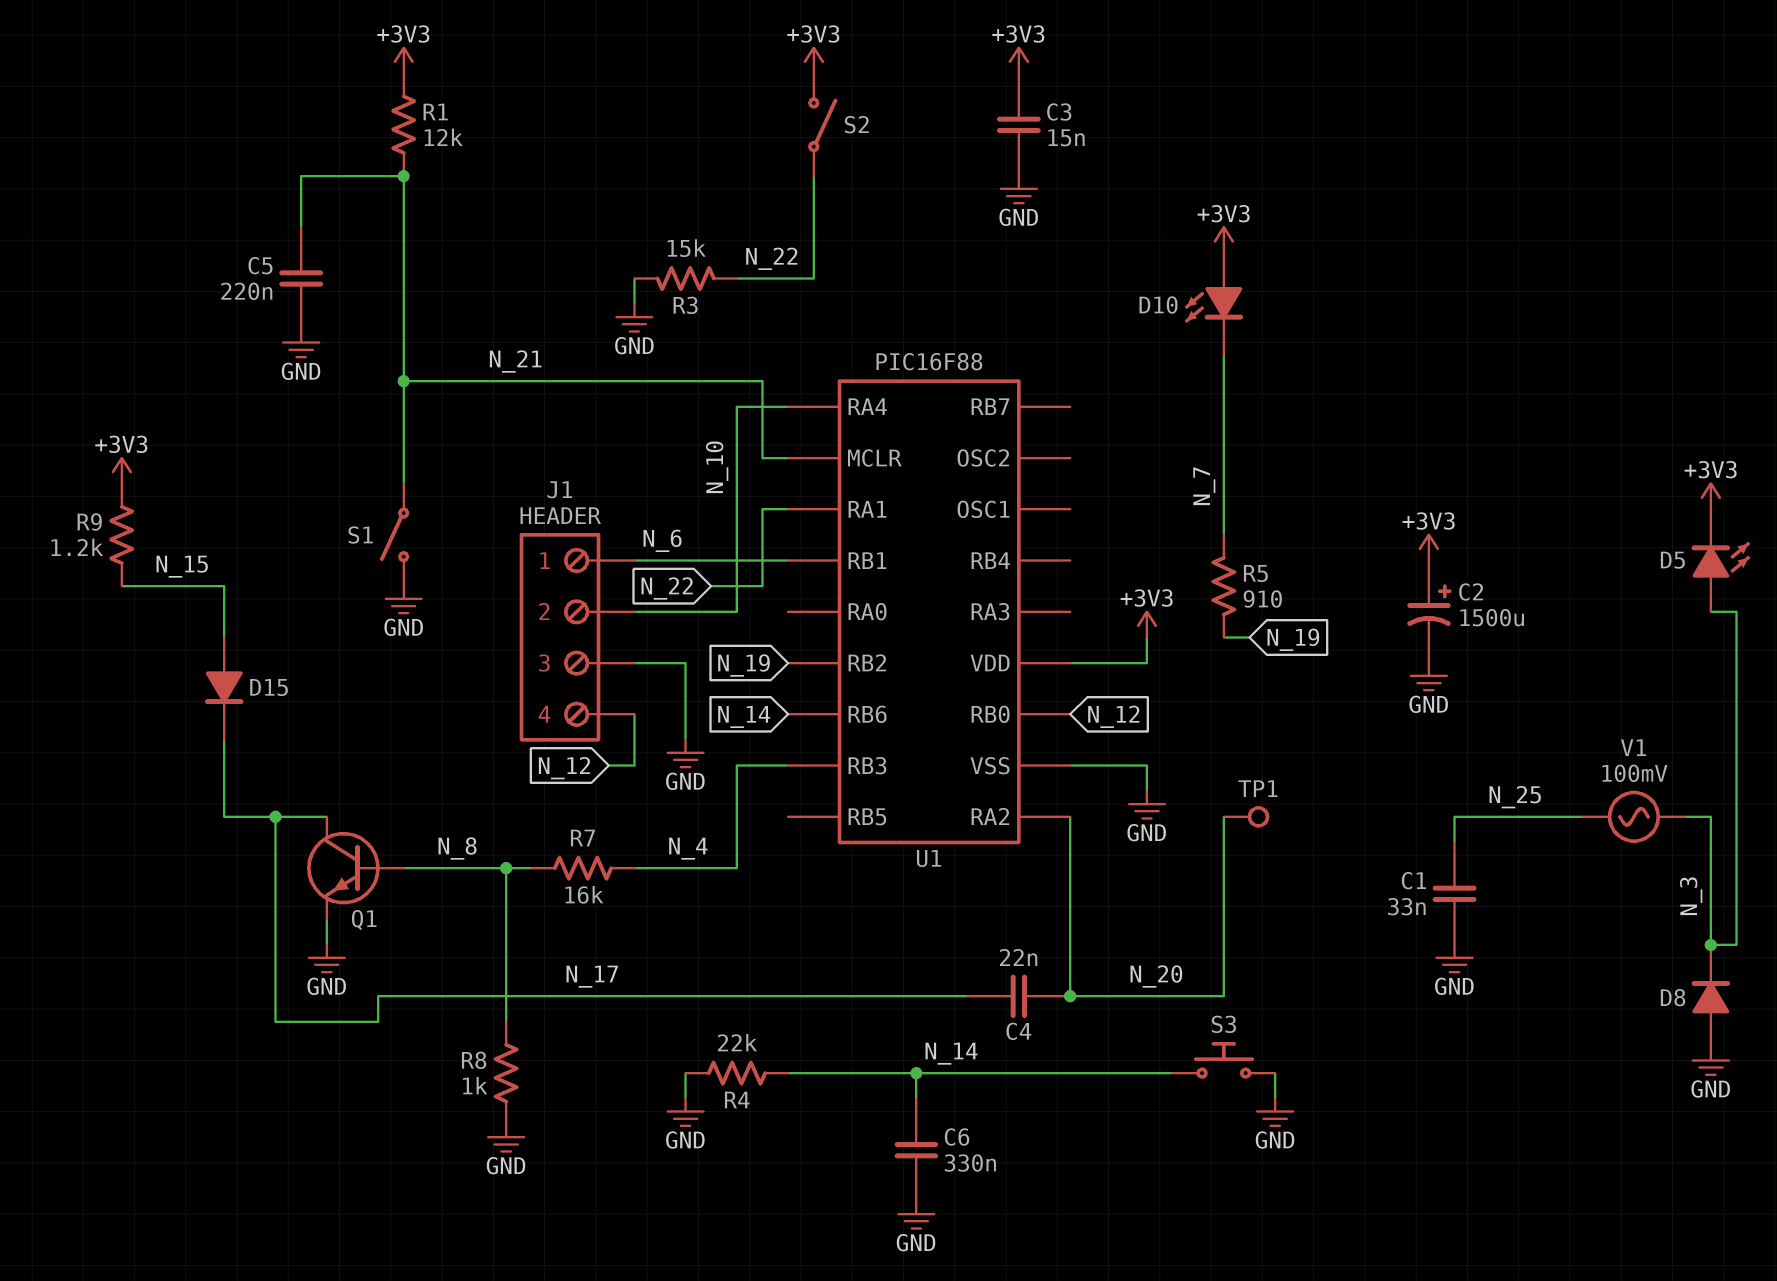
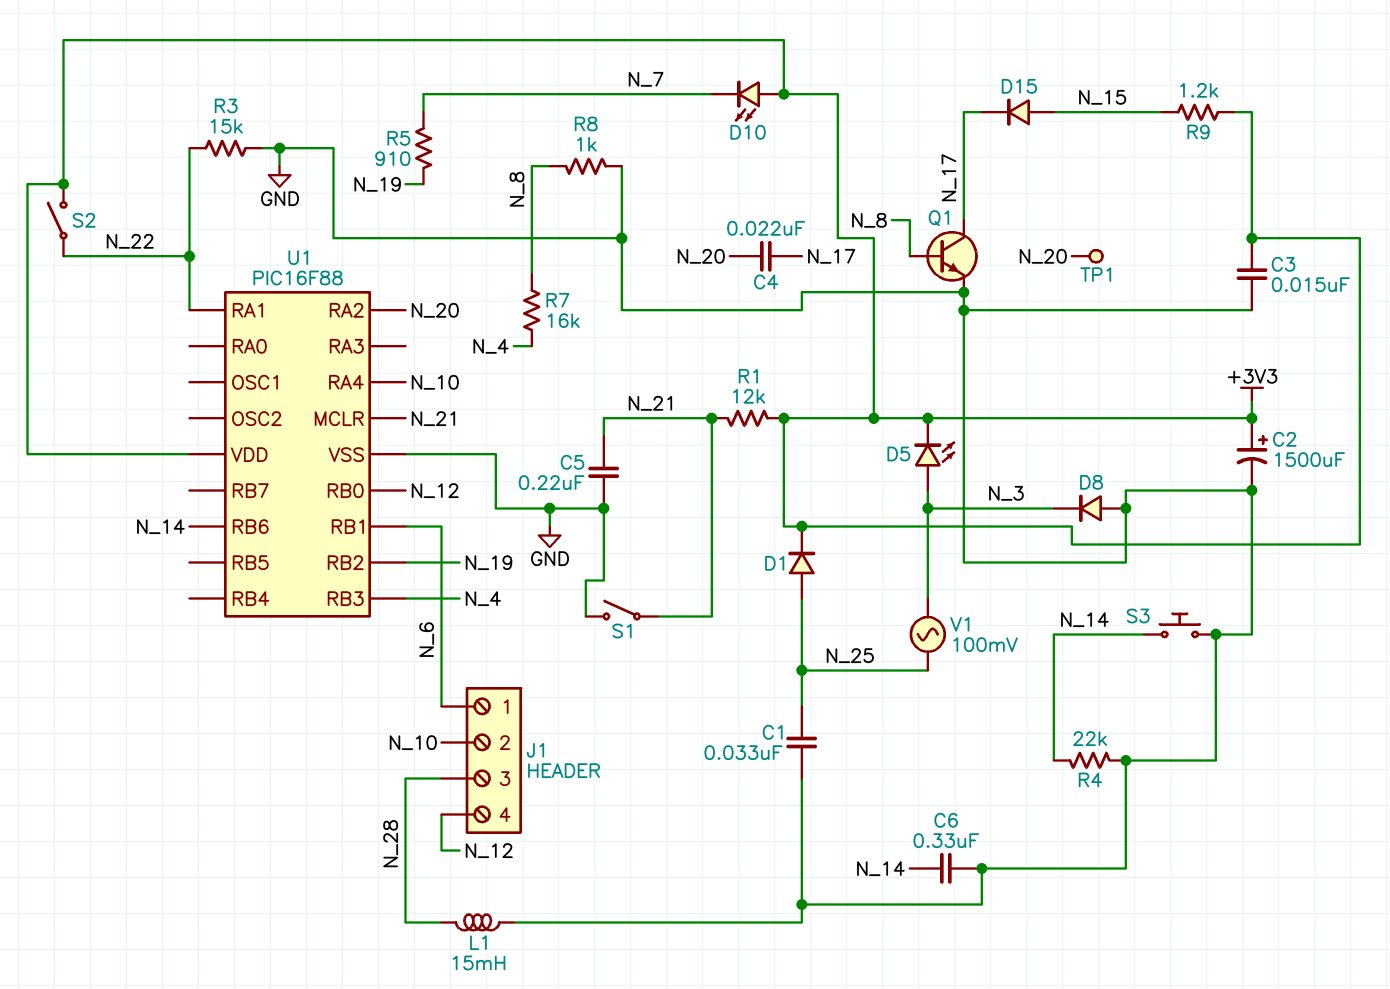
D1: none -> diode (A N_25, K +3V3)
J1 pin 3: GND -> N_28
L1: none -> 15mH (GND, N_28)

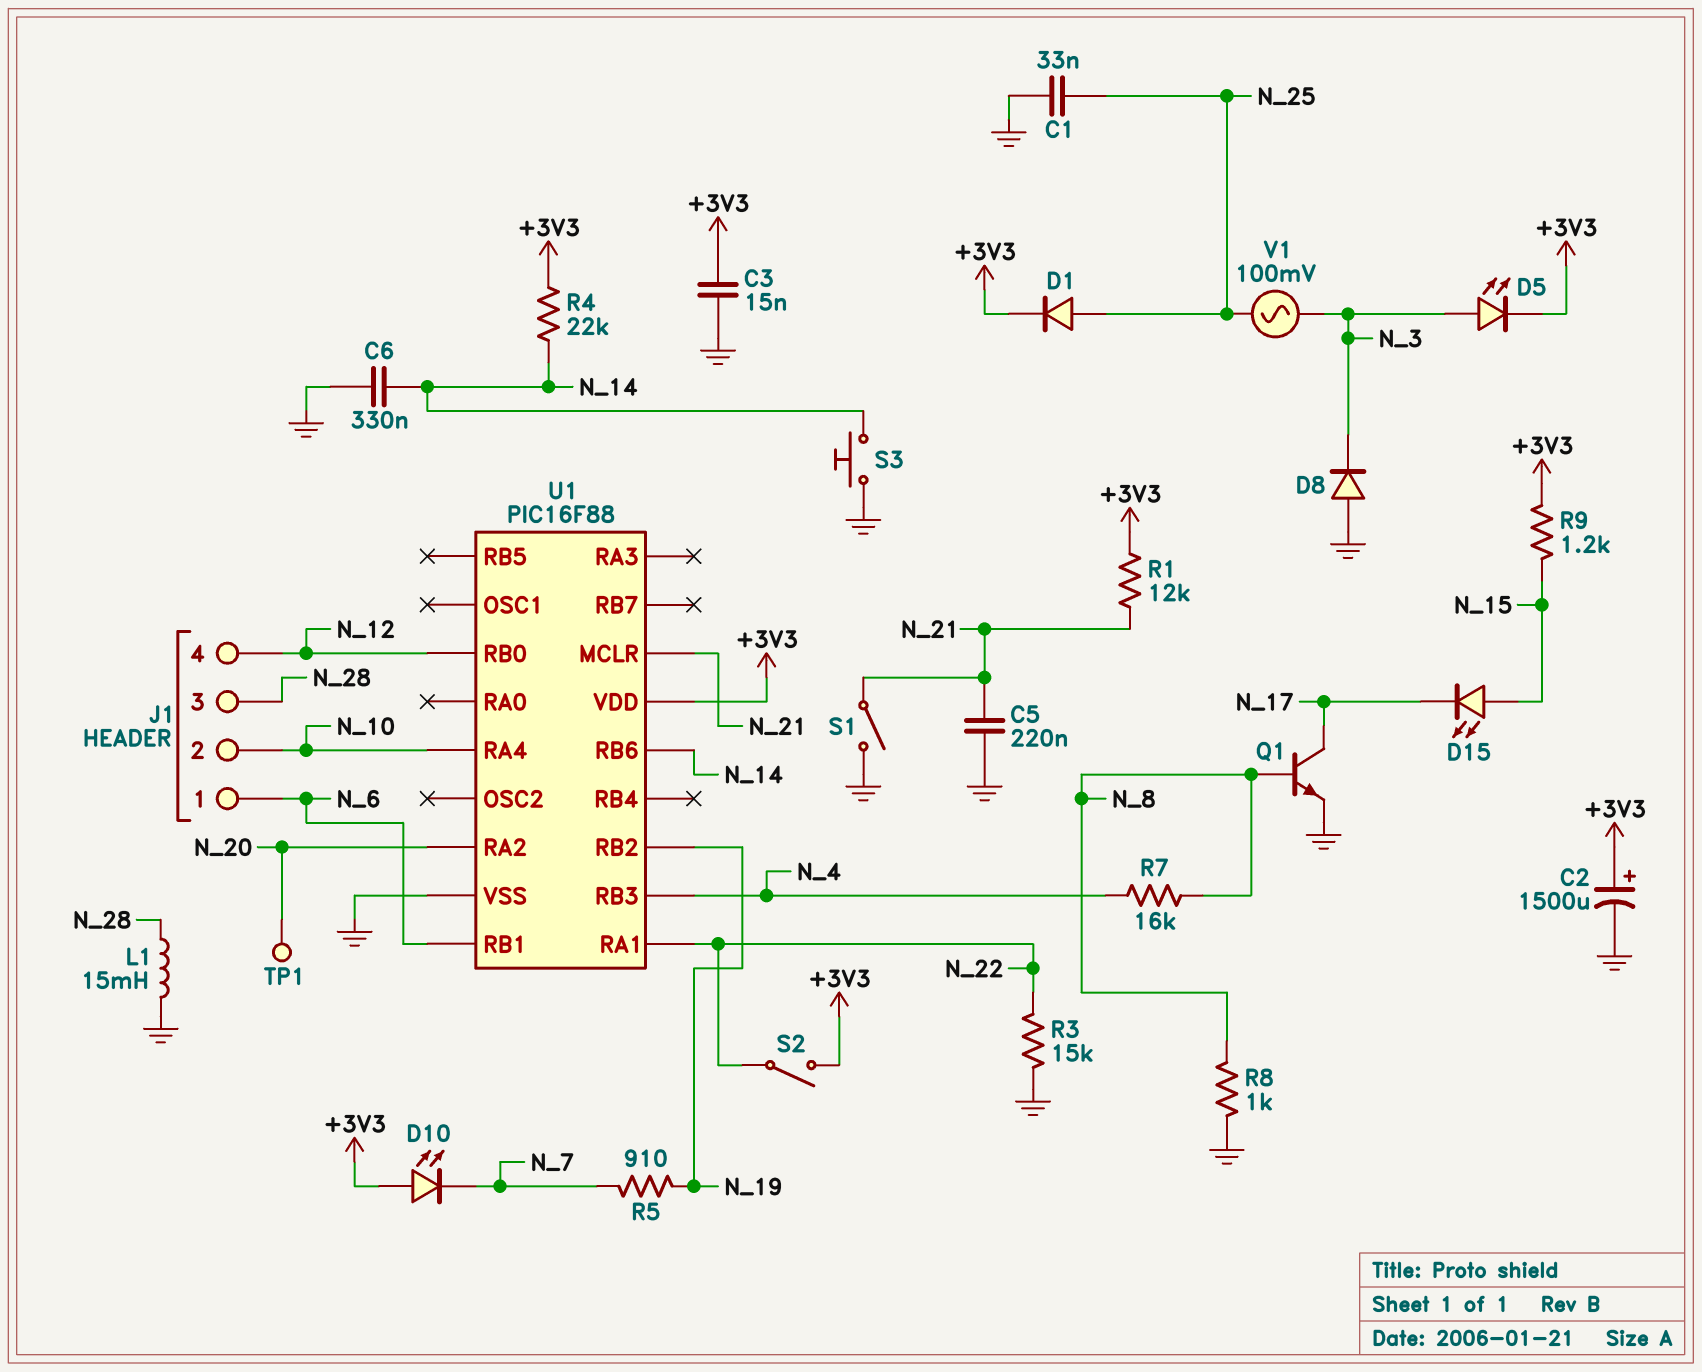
C4: 22nF (N_17, N_20) -> none
D15: diode (A N_15, K N_17) -> LED (A N_15, K N_17)
R4: 22k (GND, N_14) -> 22k (+3V3, N_14)

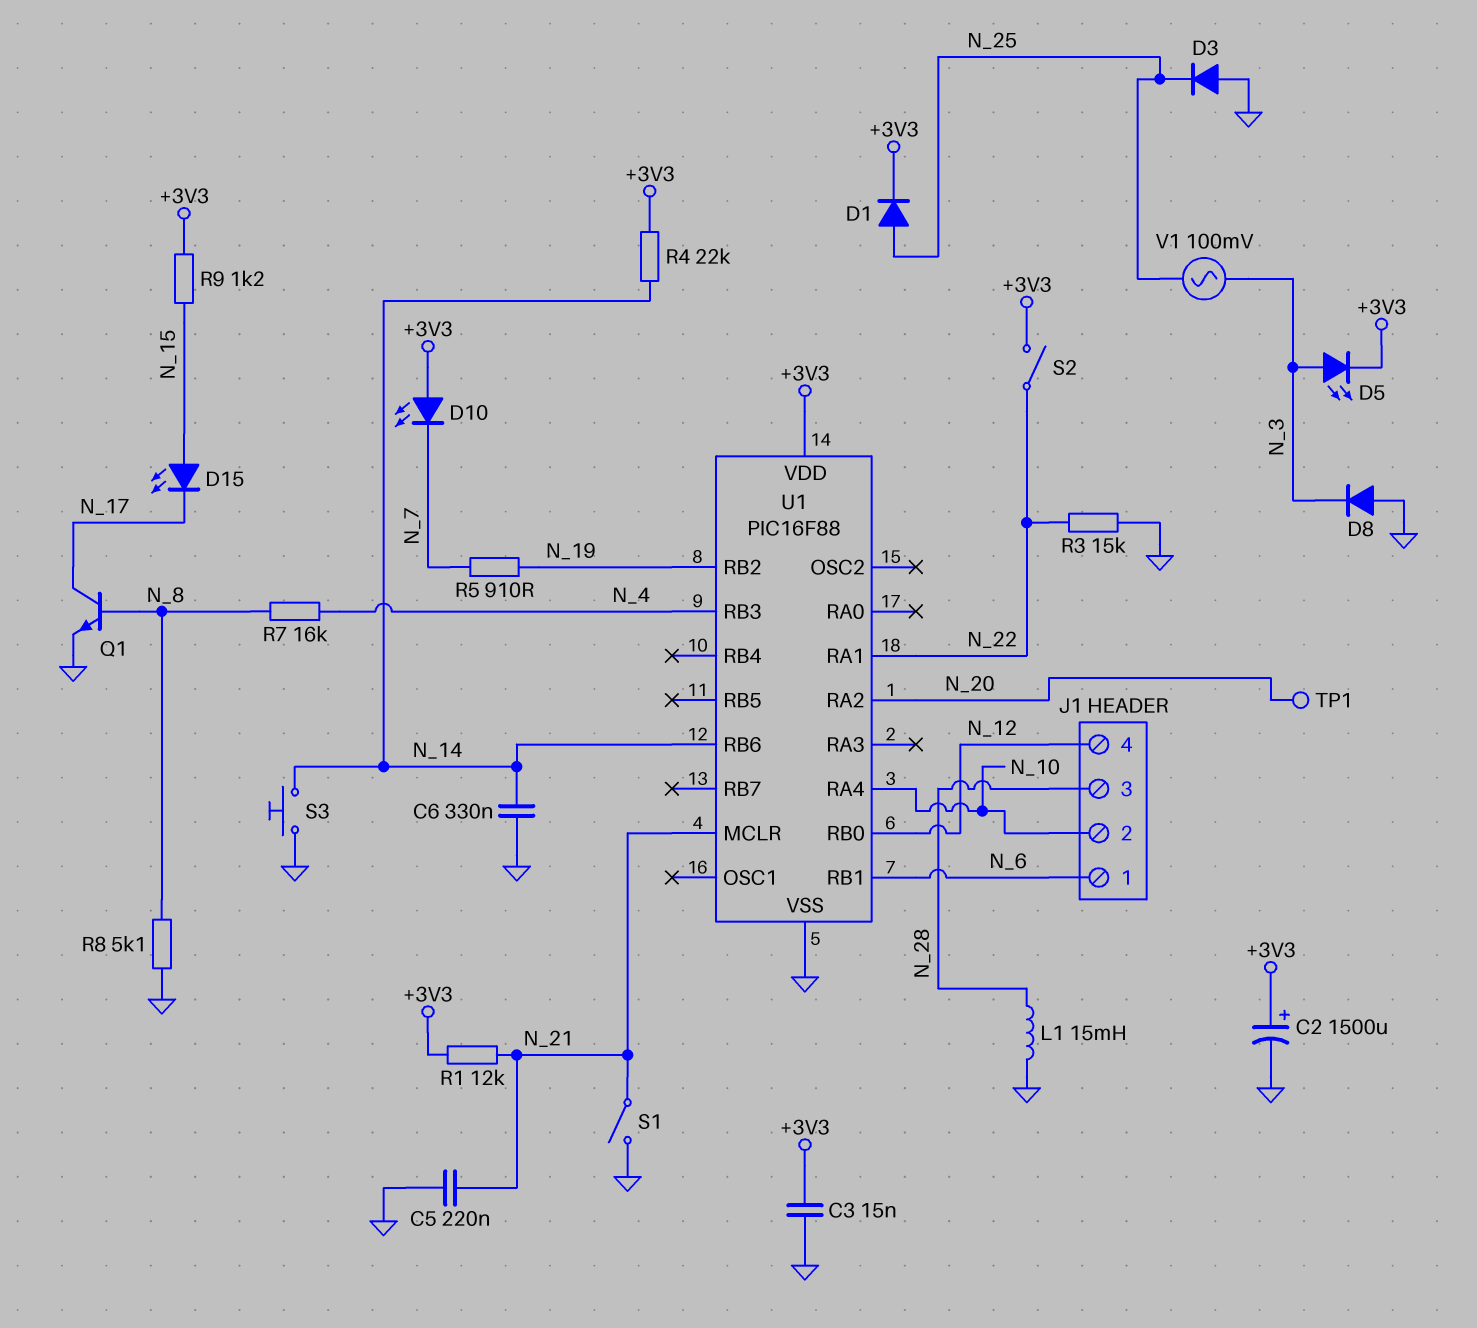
C1: 33nF (GND, N_25) -> none
D3: none -> diode (A GND, K N_25)
R8: 1k (GND, N_8) -> 5.1k (GND, N_8)

